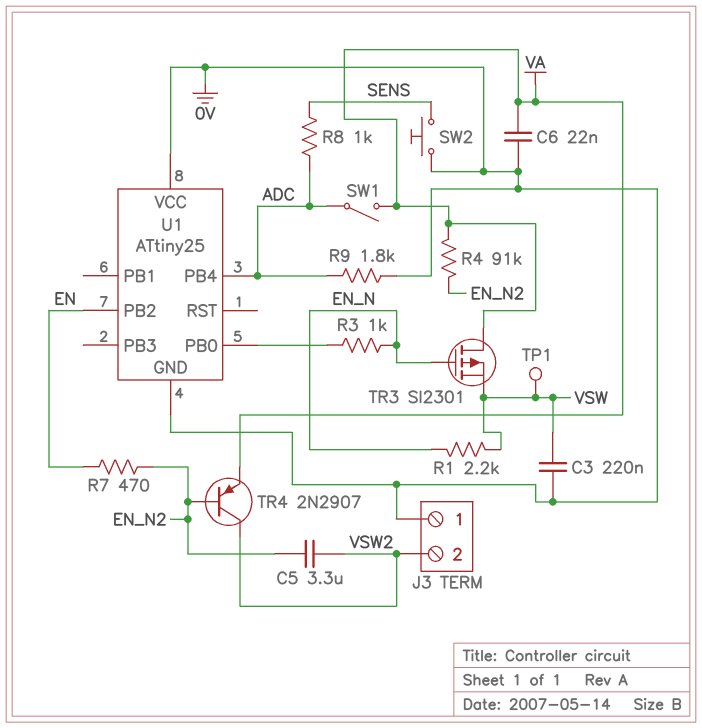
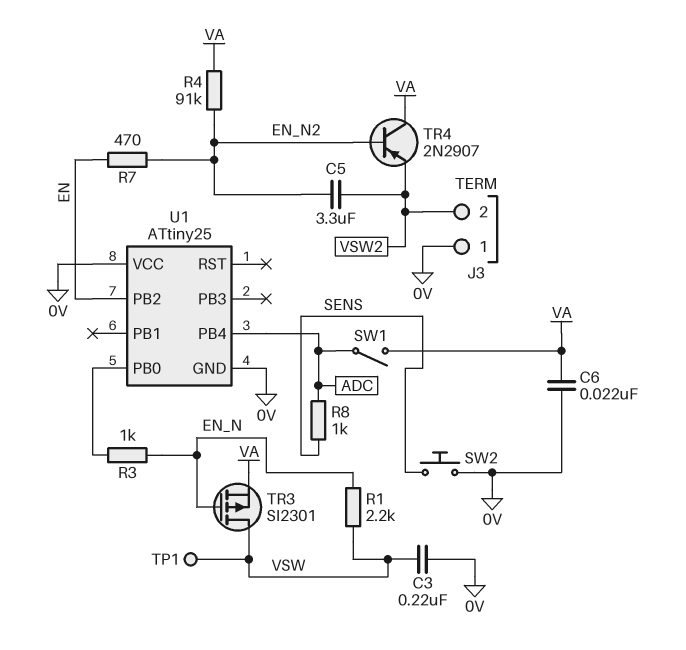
R9: 1.8k (0V, ADC) -> none
TR3: PMOS SI2301 (G EN_N, D VA, S VSW) -> PMOS SI2301 (G EN_N, D VSW, S VA)
TR4: PNP 2N2907 (B EN_N2, C VSW2, E VA) -> PNP 2N2907 (B EN_N2, C VA, E VSW2)

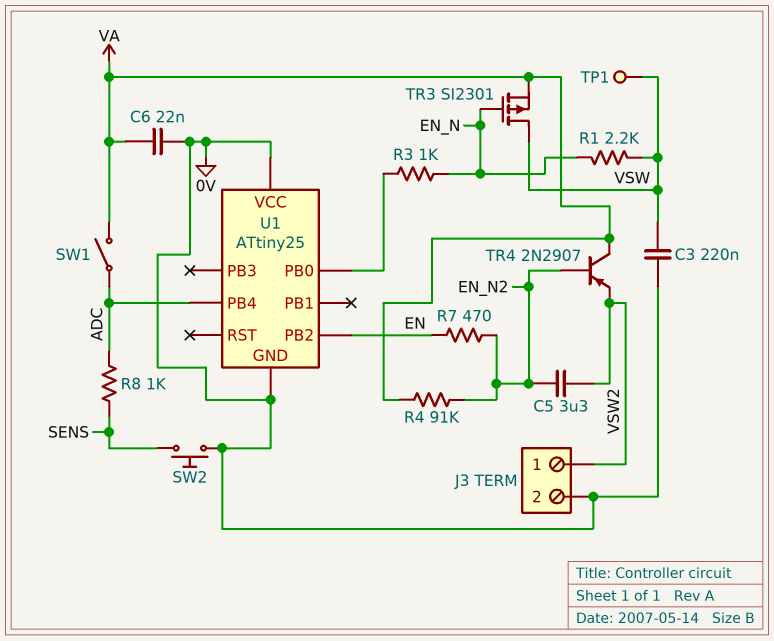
J3 pin 1: 0V -> VSW2
J3 pin 2: VSW2 -> 0V

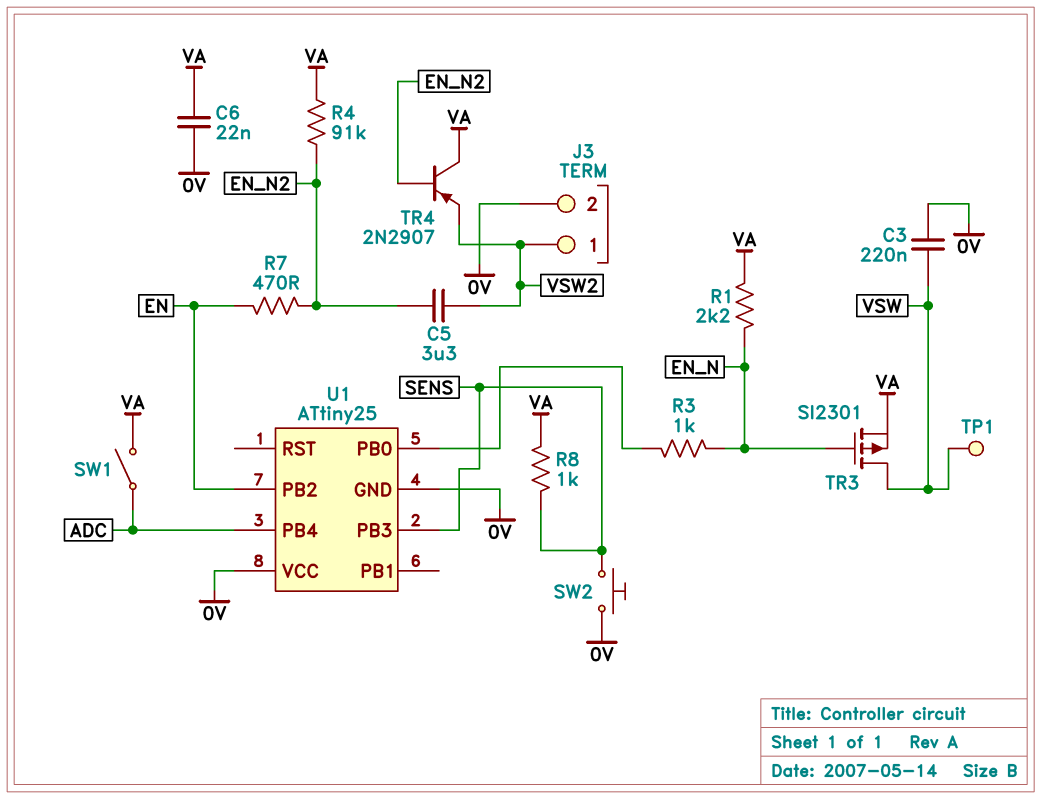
R1: 2.2k (EN_N, VSW) -> 2.2k (EN_N, VA)
R8: 1k (ADC, SENS) -> 1k (SENS, VA)
U1 pin PB3: none -> SENS

